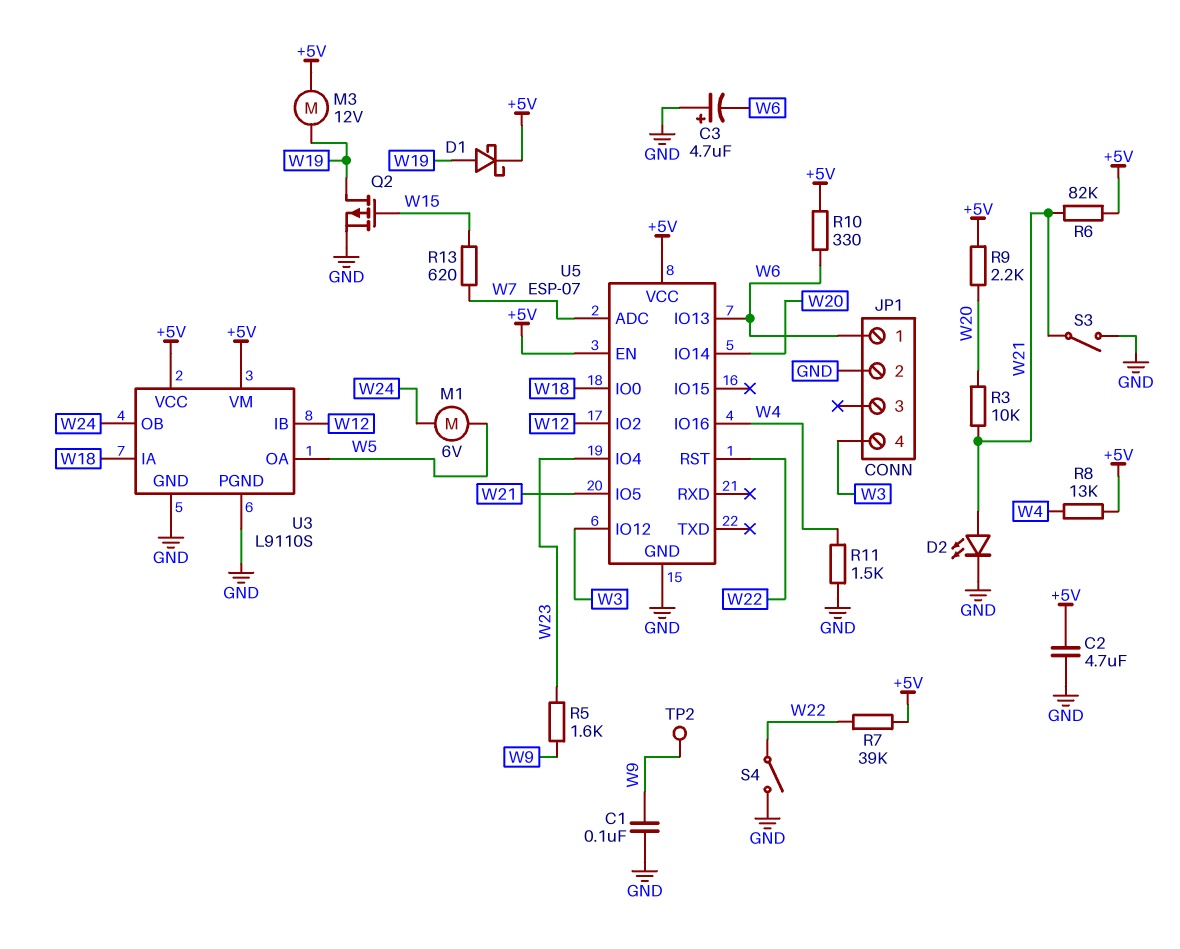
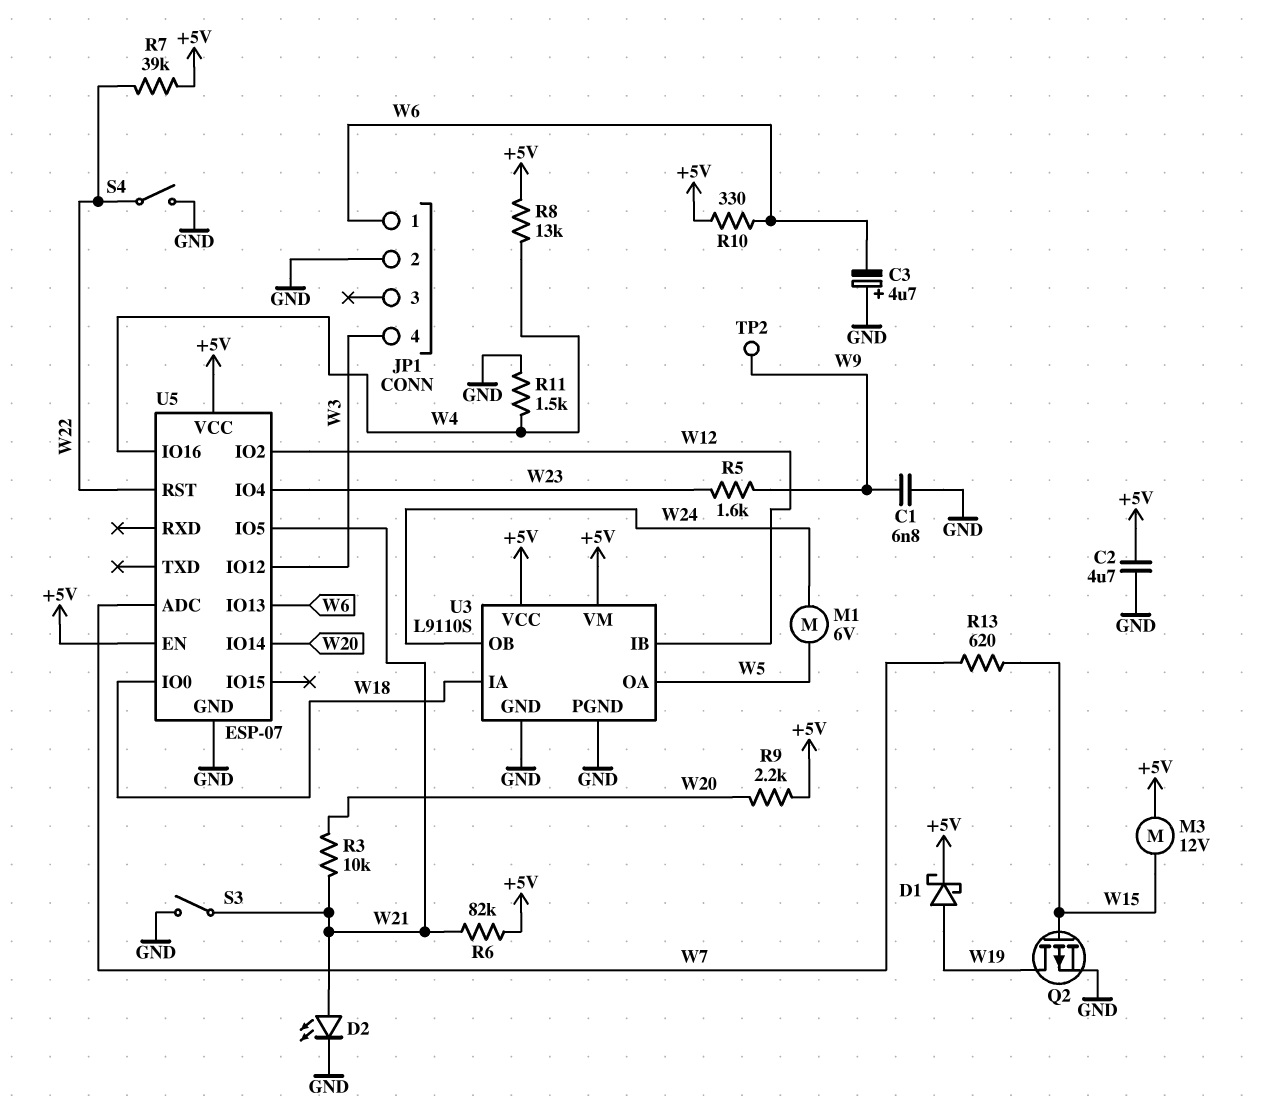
C1: 100nF (GND, W9) -> 6.8nF (GND, W9)
M3: motor 12V (+5V, W19) -> motor 12V (+5V, W15)

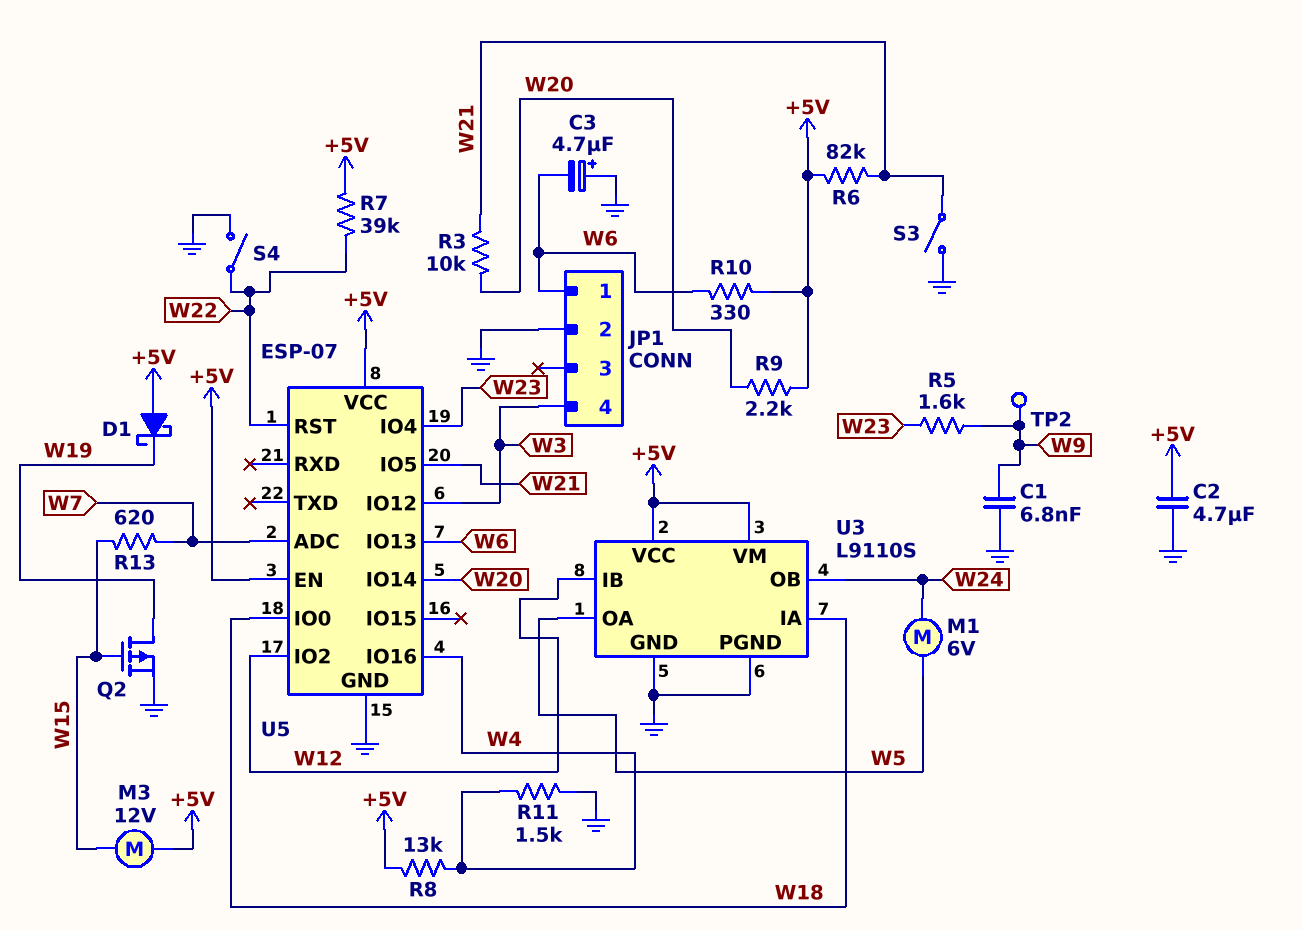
D1: schottky (A W19, K +5V) -> schottky (A +5V, K W19)
D2: LED (A W21, K GND) -> none

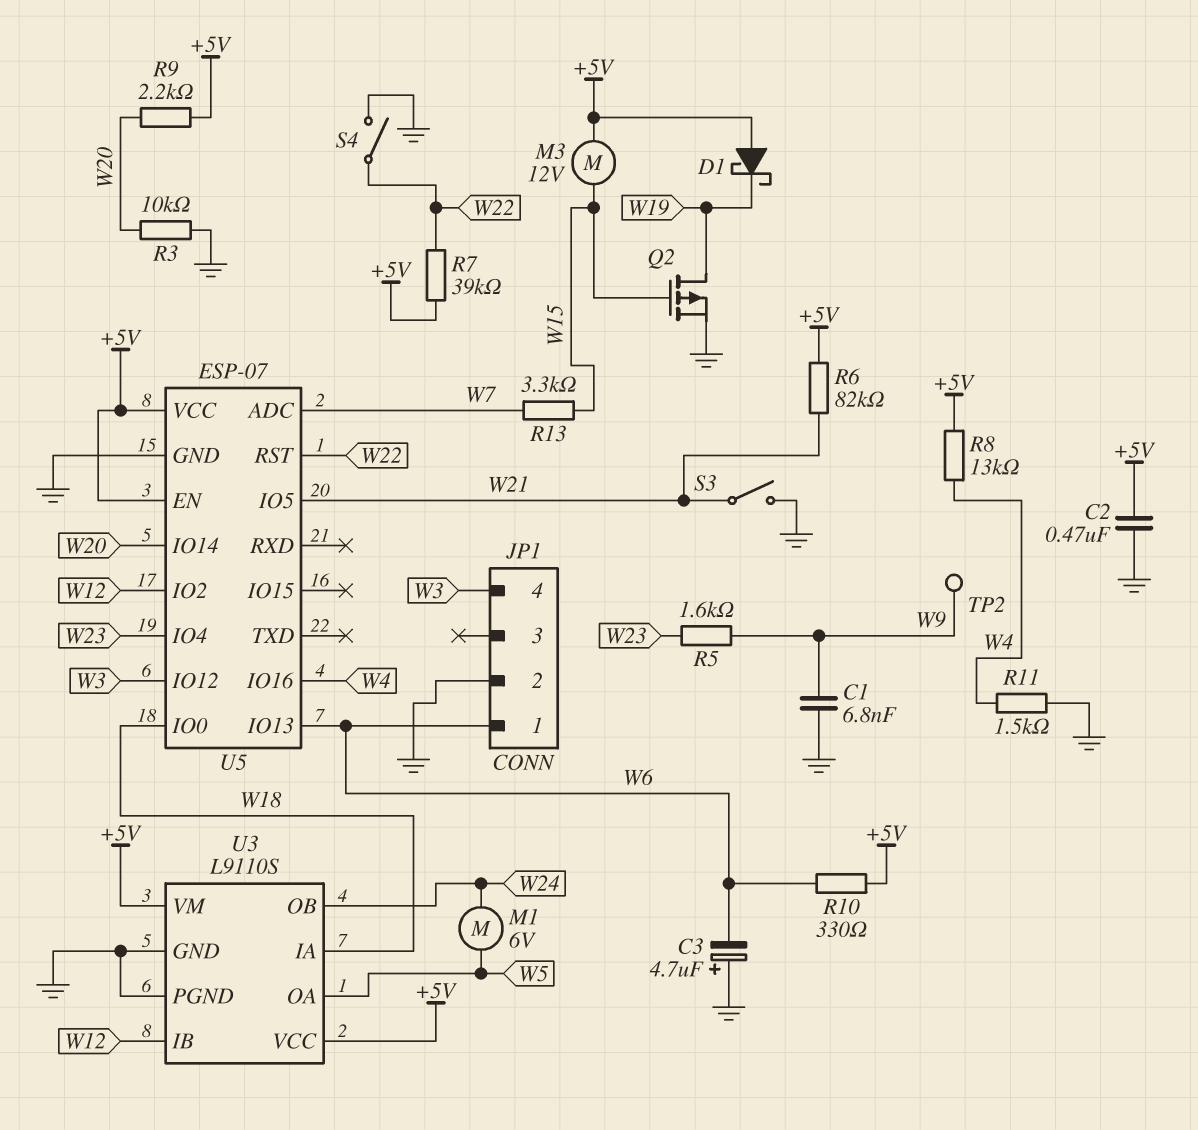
C2: 4.7uF (+5V, GND) -> 470nF (+5V, GND)
R3: 10k (W20, W21) -> 10k (GND, W20)
R13: 620 (W7, W15) -> 3.3k (W7, W15)

